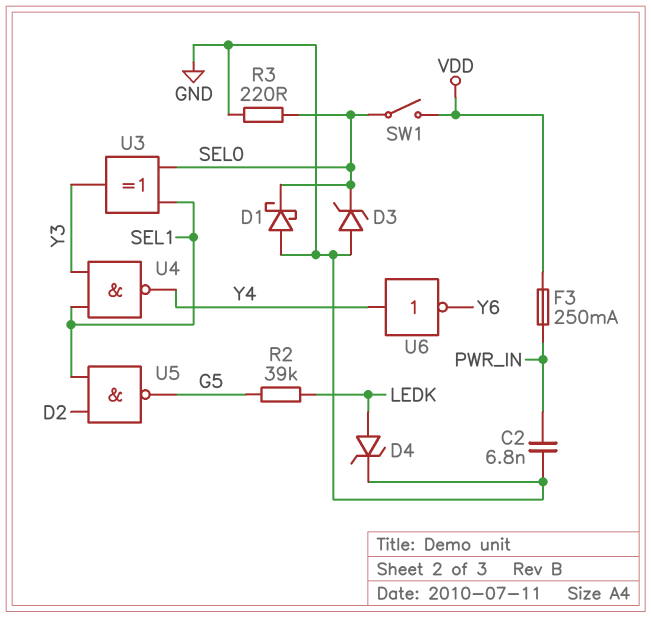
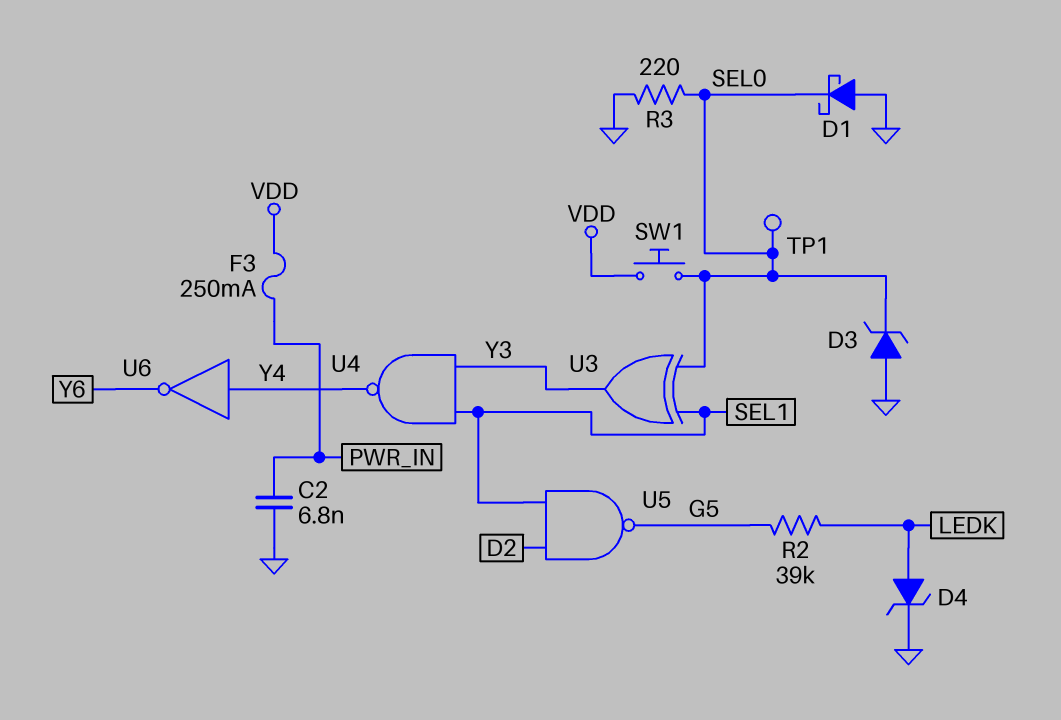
SW1: switch (SEL0, VDD) -> button (SEL0, VDD)
TP1: none -> test point (SEL0)

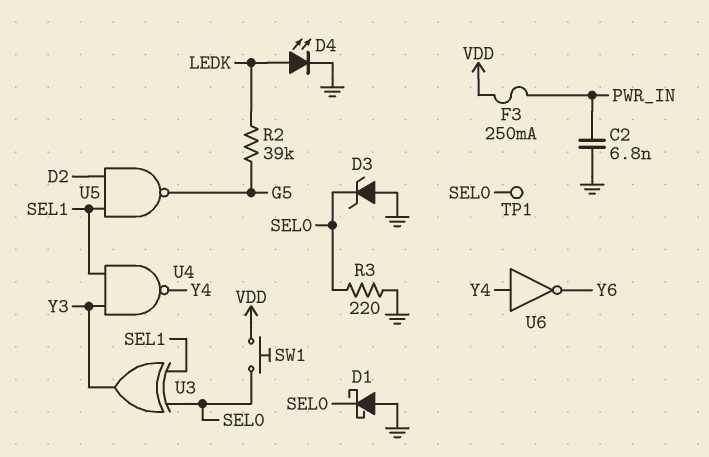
D4: zener (A LEDK, K GND) -> LED (A LEDK, K GND)

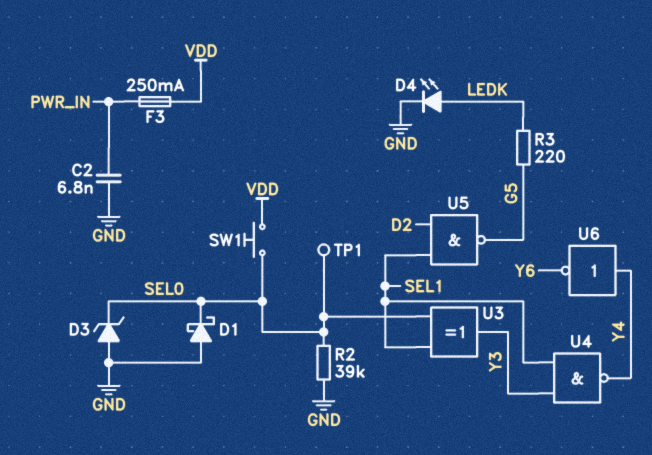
R2: 39k (G5, LEDK) -> 39k (GND, SEL0)
R3: 220 (GND, SEL0) -> 220 (G5, LEDK)

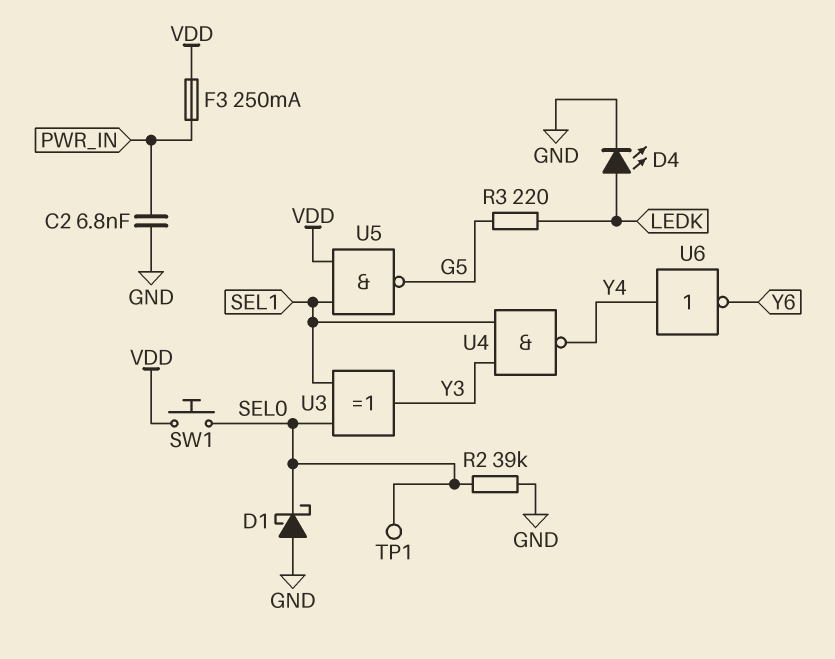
D3: zener (A GND, K SEL0) -> none
U5: NAND (in D2, in SEL1, out G5) -> NAND (in SEL1, in VDD, out G5)

